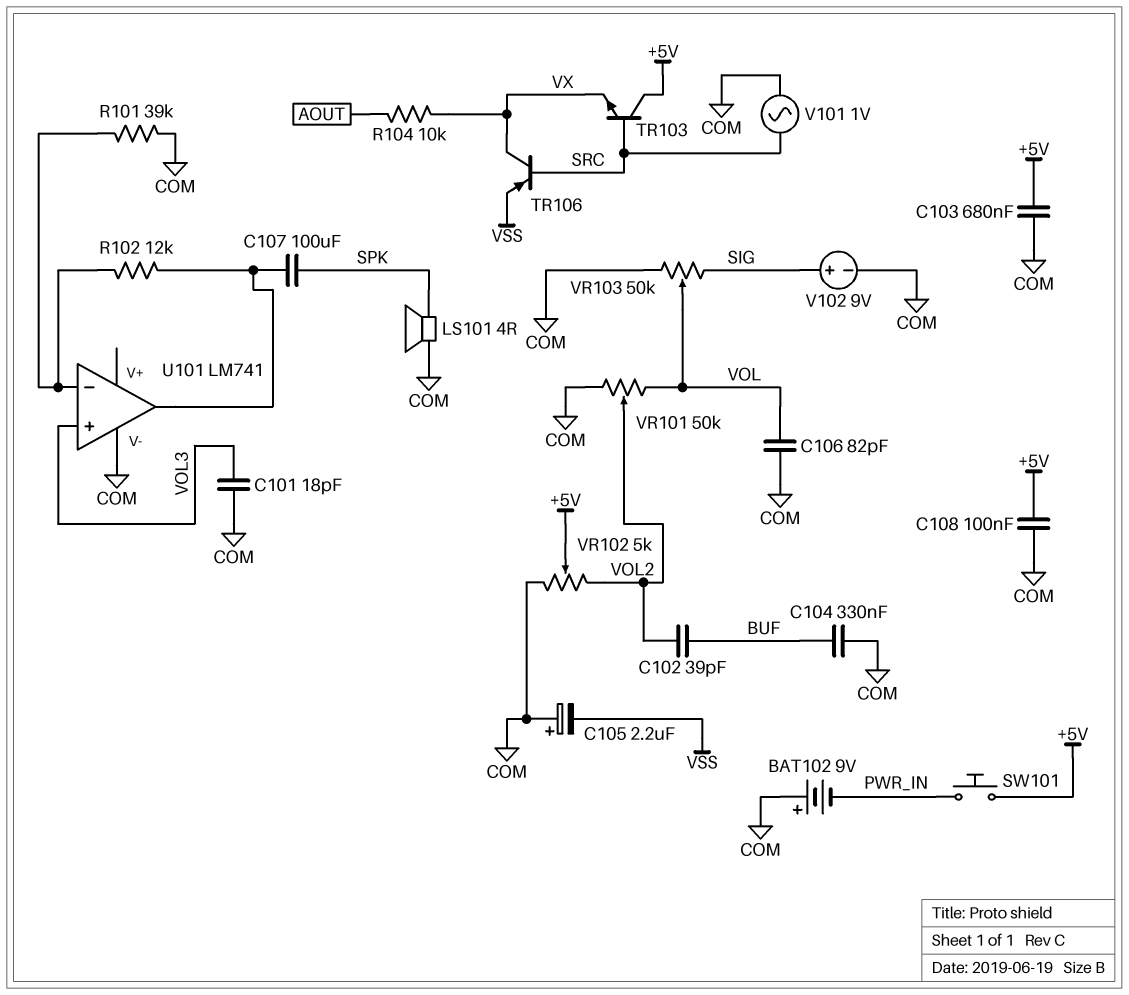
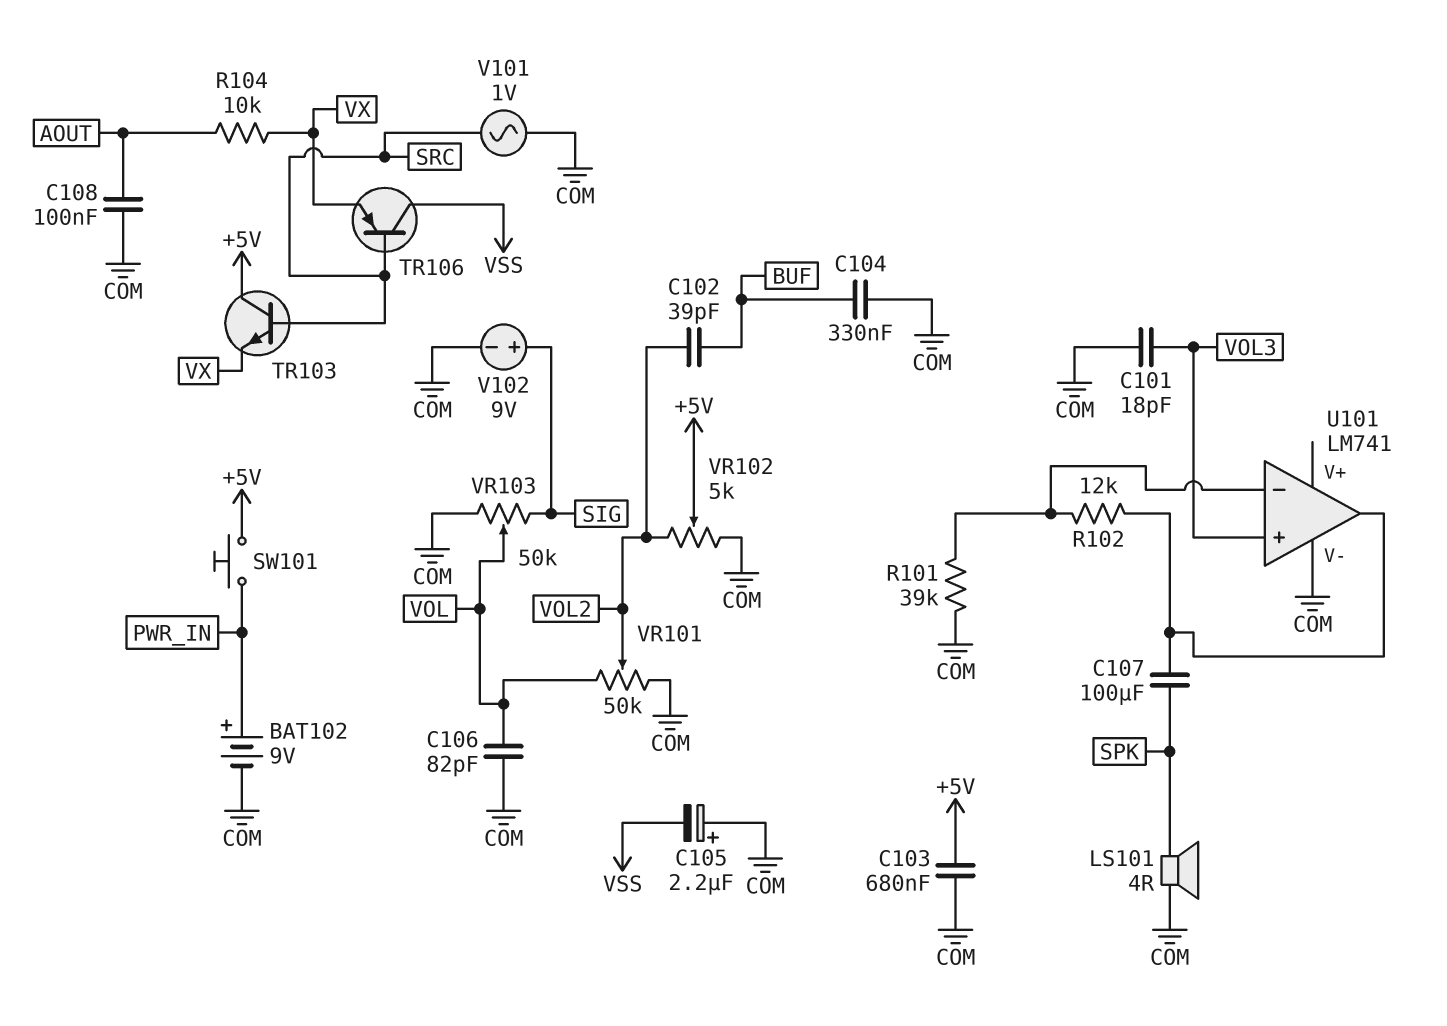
BAT102: 9V (plus COM, minus PWR_IN) -> 9V (plus PWR_IN, minus COM)
C108: 100nF (+5V, COM) -> 100nF (AOUT, COM)
TR106: PNP (B SRC, C VX, E VSS) -> PNP (B SRC, C VSS, E VX)

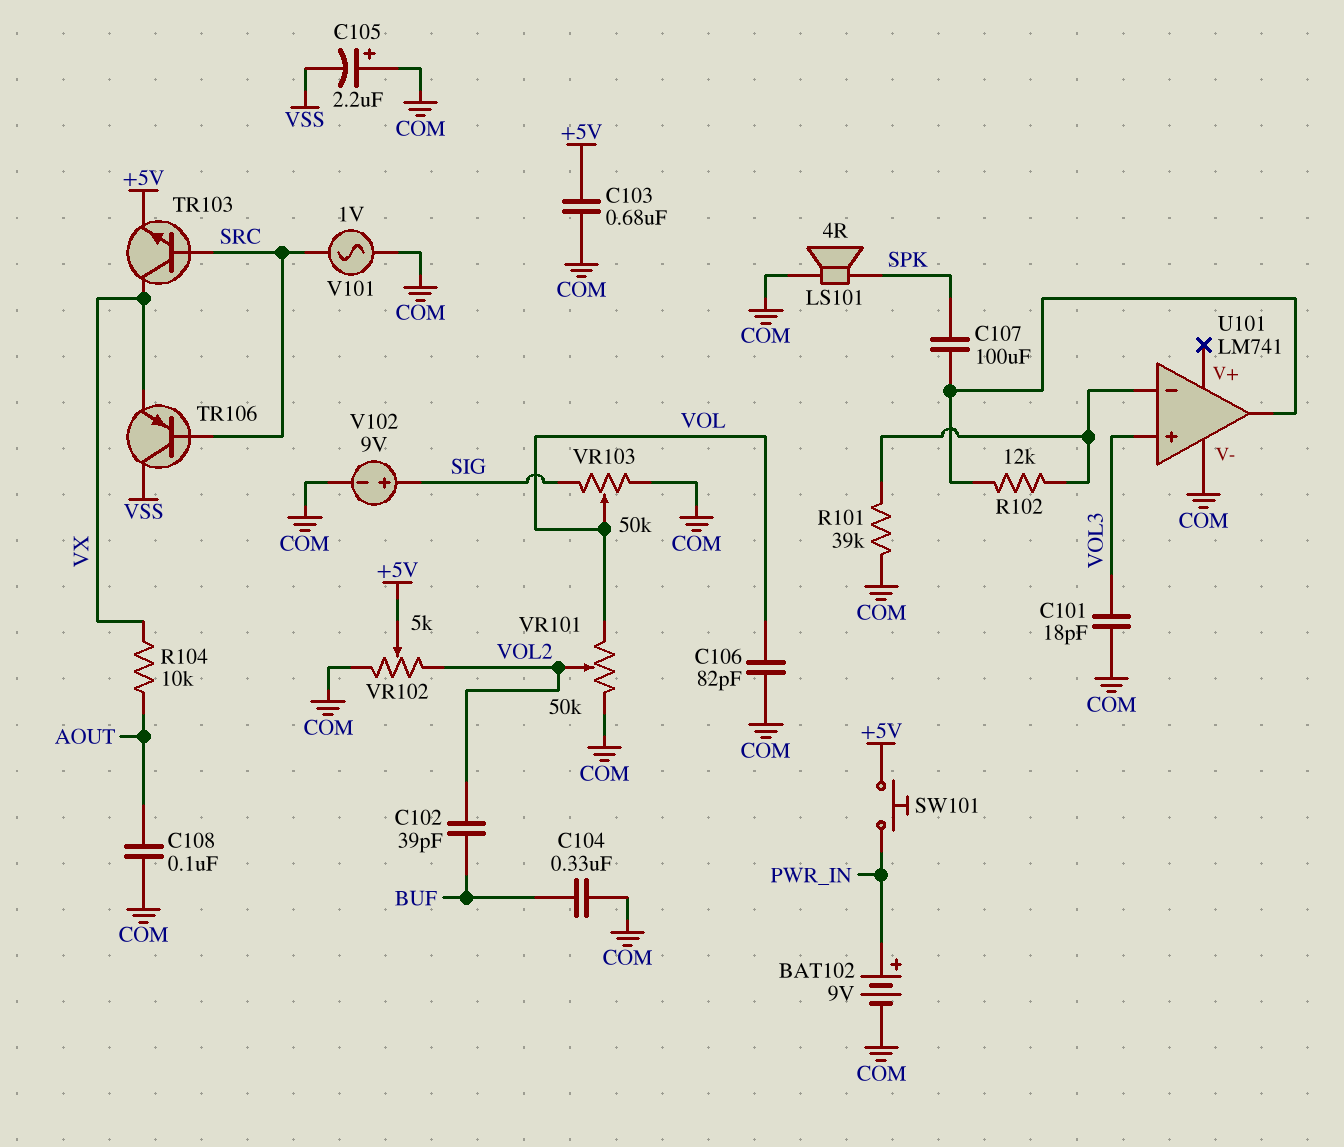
TR103: NPN (B SRC, C +5V, E VX) -> NPN (B SRC, C VX, E +5V)

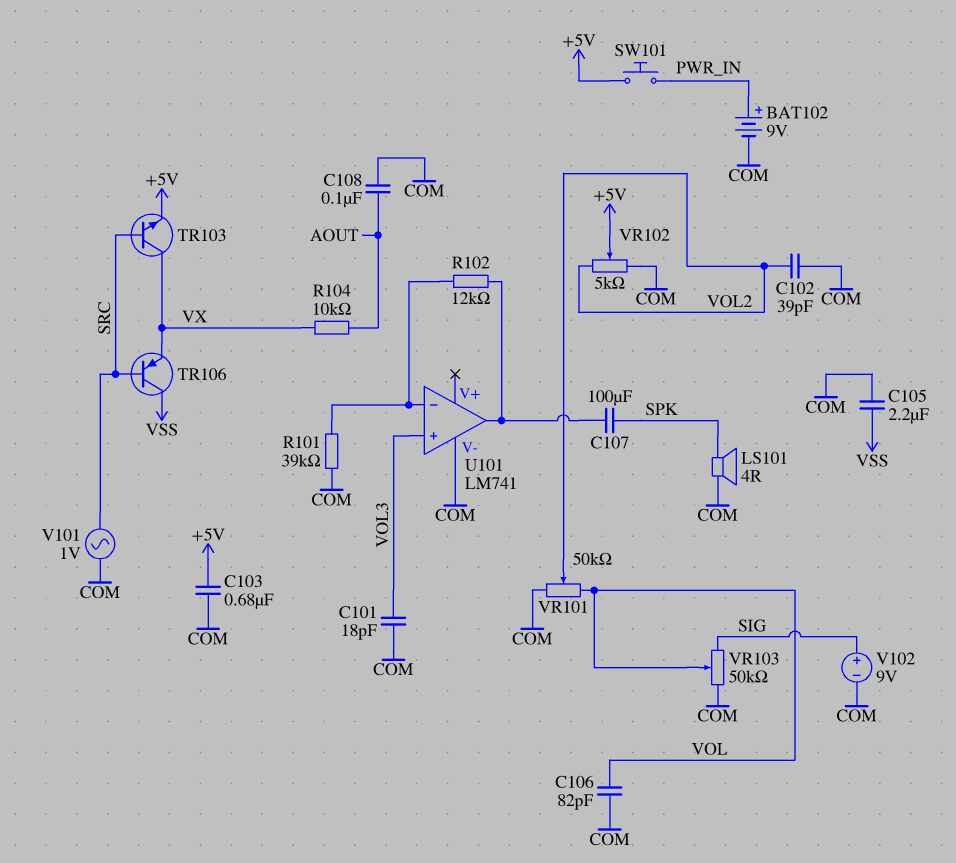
C102: 39pF (BUF, VOL2) -> 39pF (COM, VOL2)
C104: 330nF (BUF, COM) -> none
C105: 2.2uF (plus COM, minus VSS) -> 2.2uF (COM, VSS)

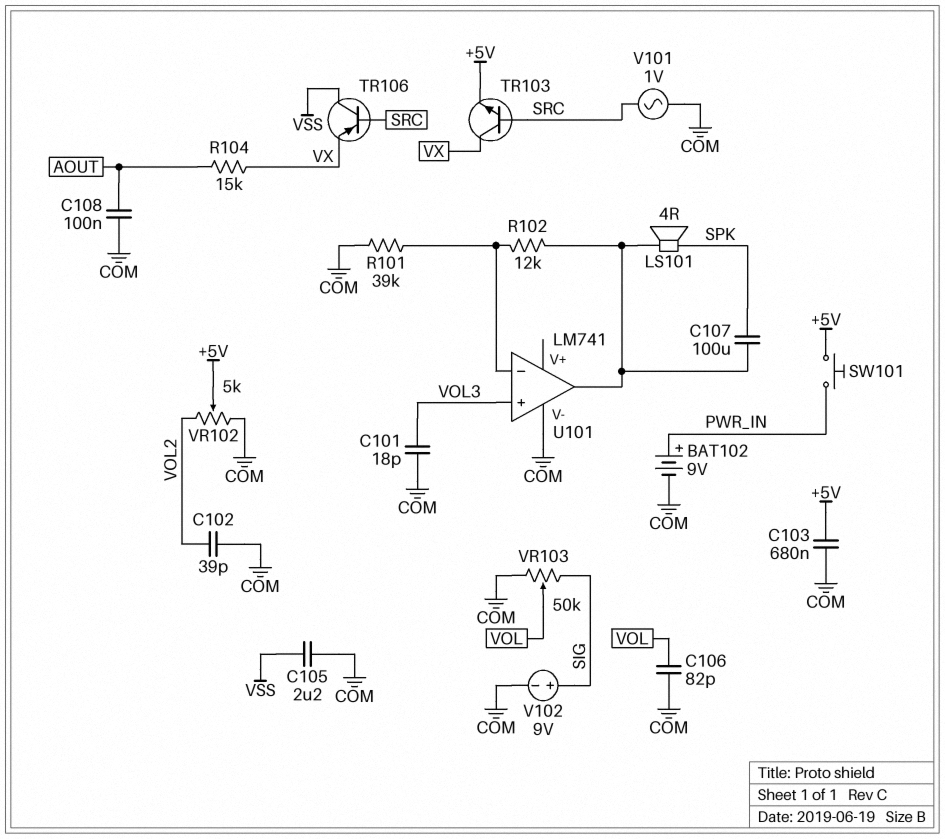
LS101: speaker 4R (COM, SPK) -> speaker 4R (SPK, U101/out)
R104: 10k (AOUT, VX) -> 15k (AOUT, VX)
VR101: 50k (COM, VOL, wiper VOL2) -> none

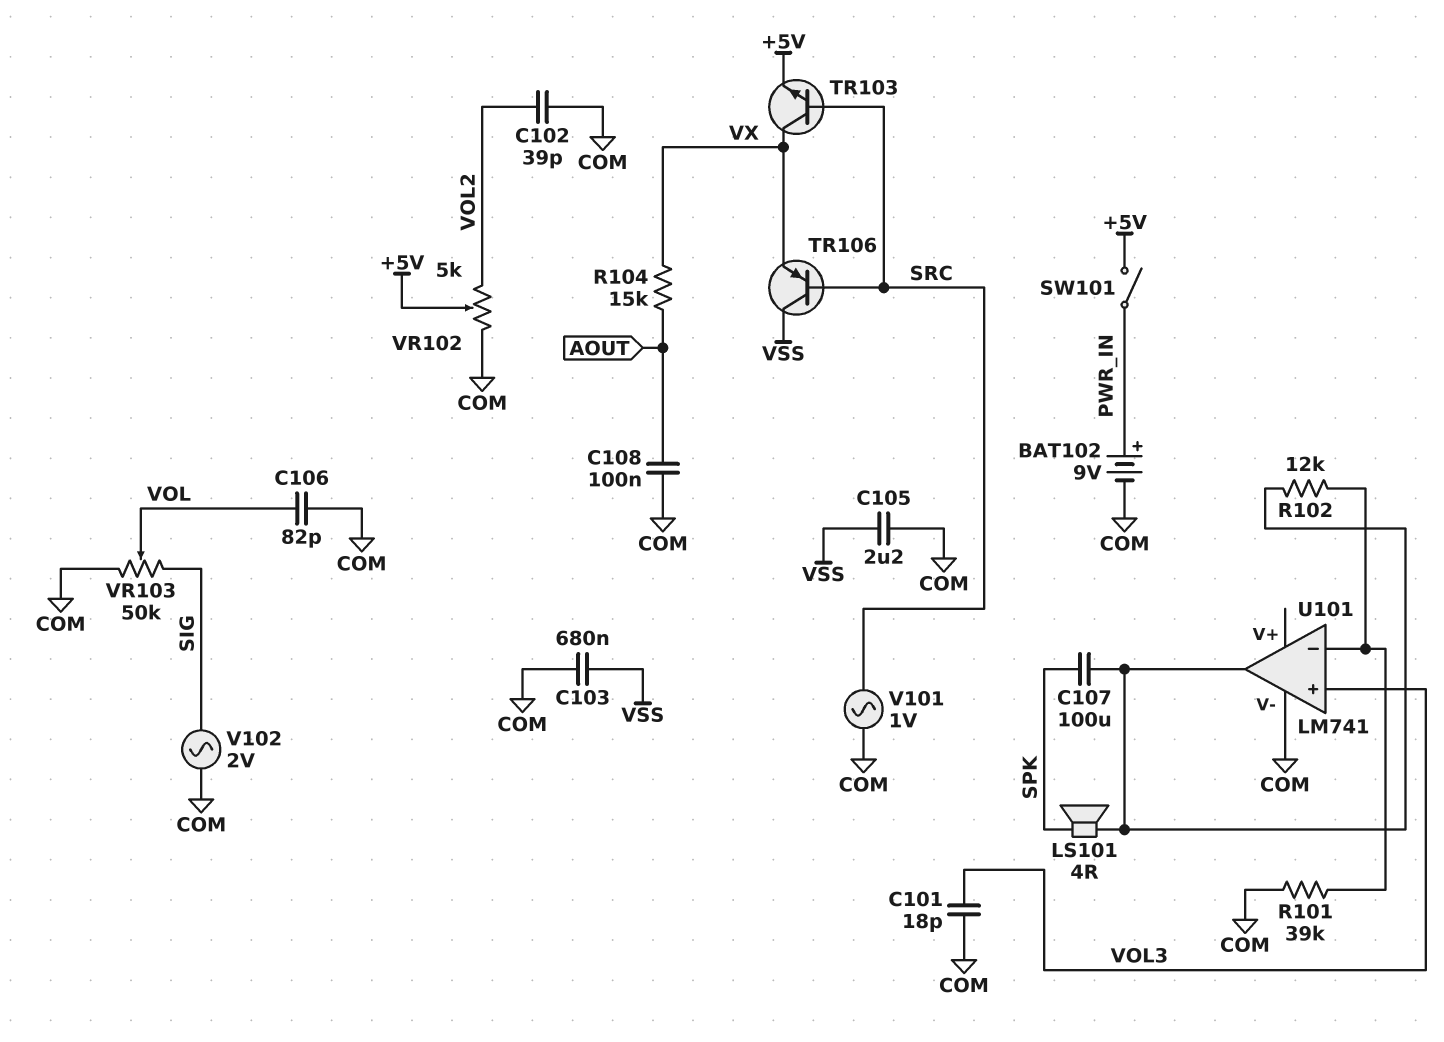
C103: 680nF (+5V, COM) -> 680nF (COM, VSS)
SW101: button (+5V, PWR_IN) -> switch (+5V, PWR_IN)
V102: 9V (plus SIG, minus COM) -> AC 2V (COM, SIG)

